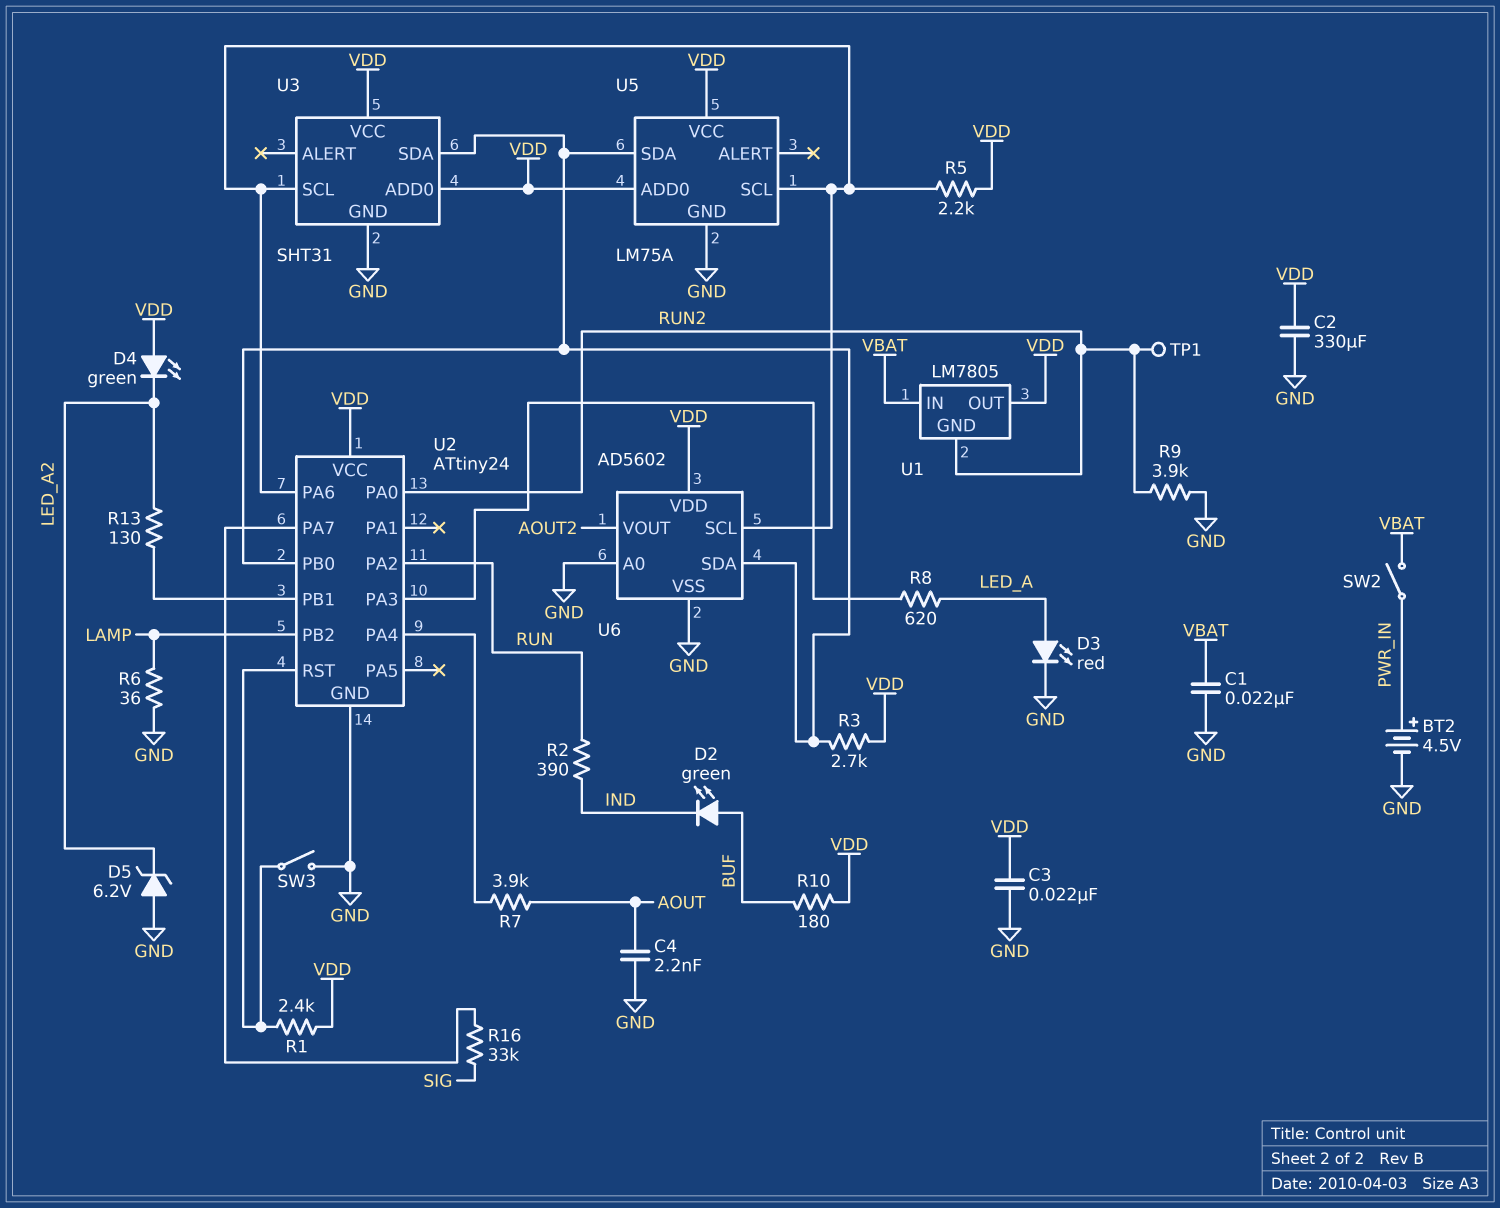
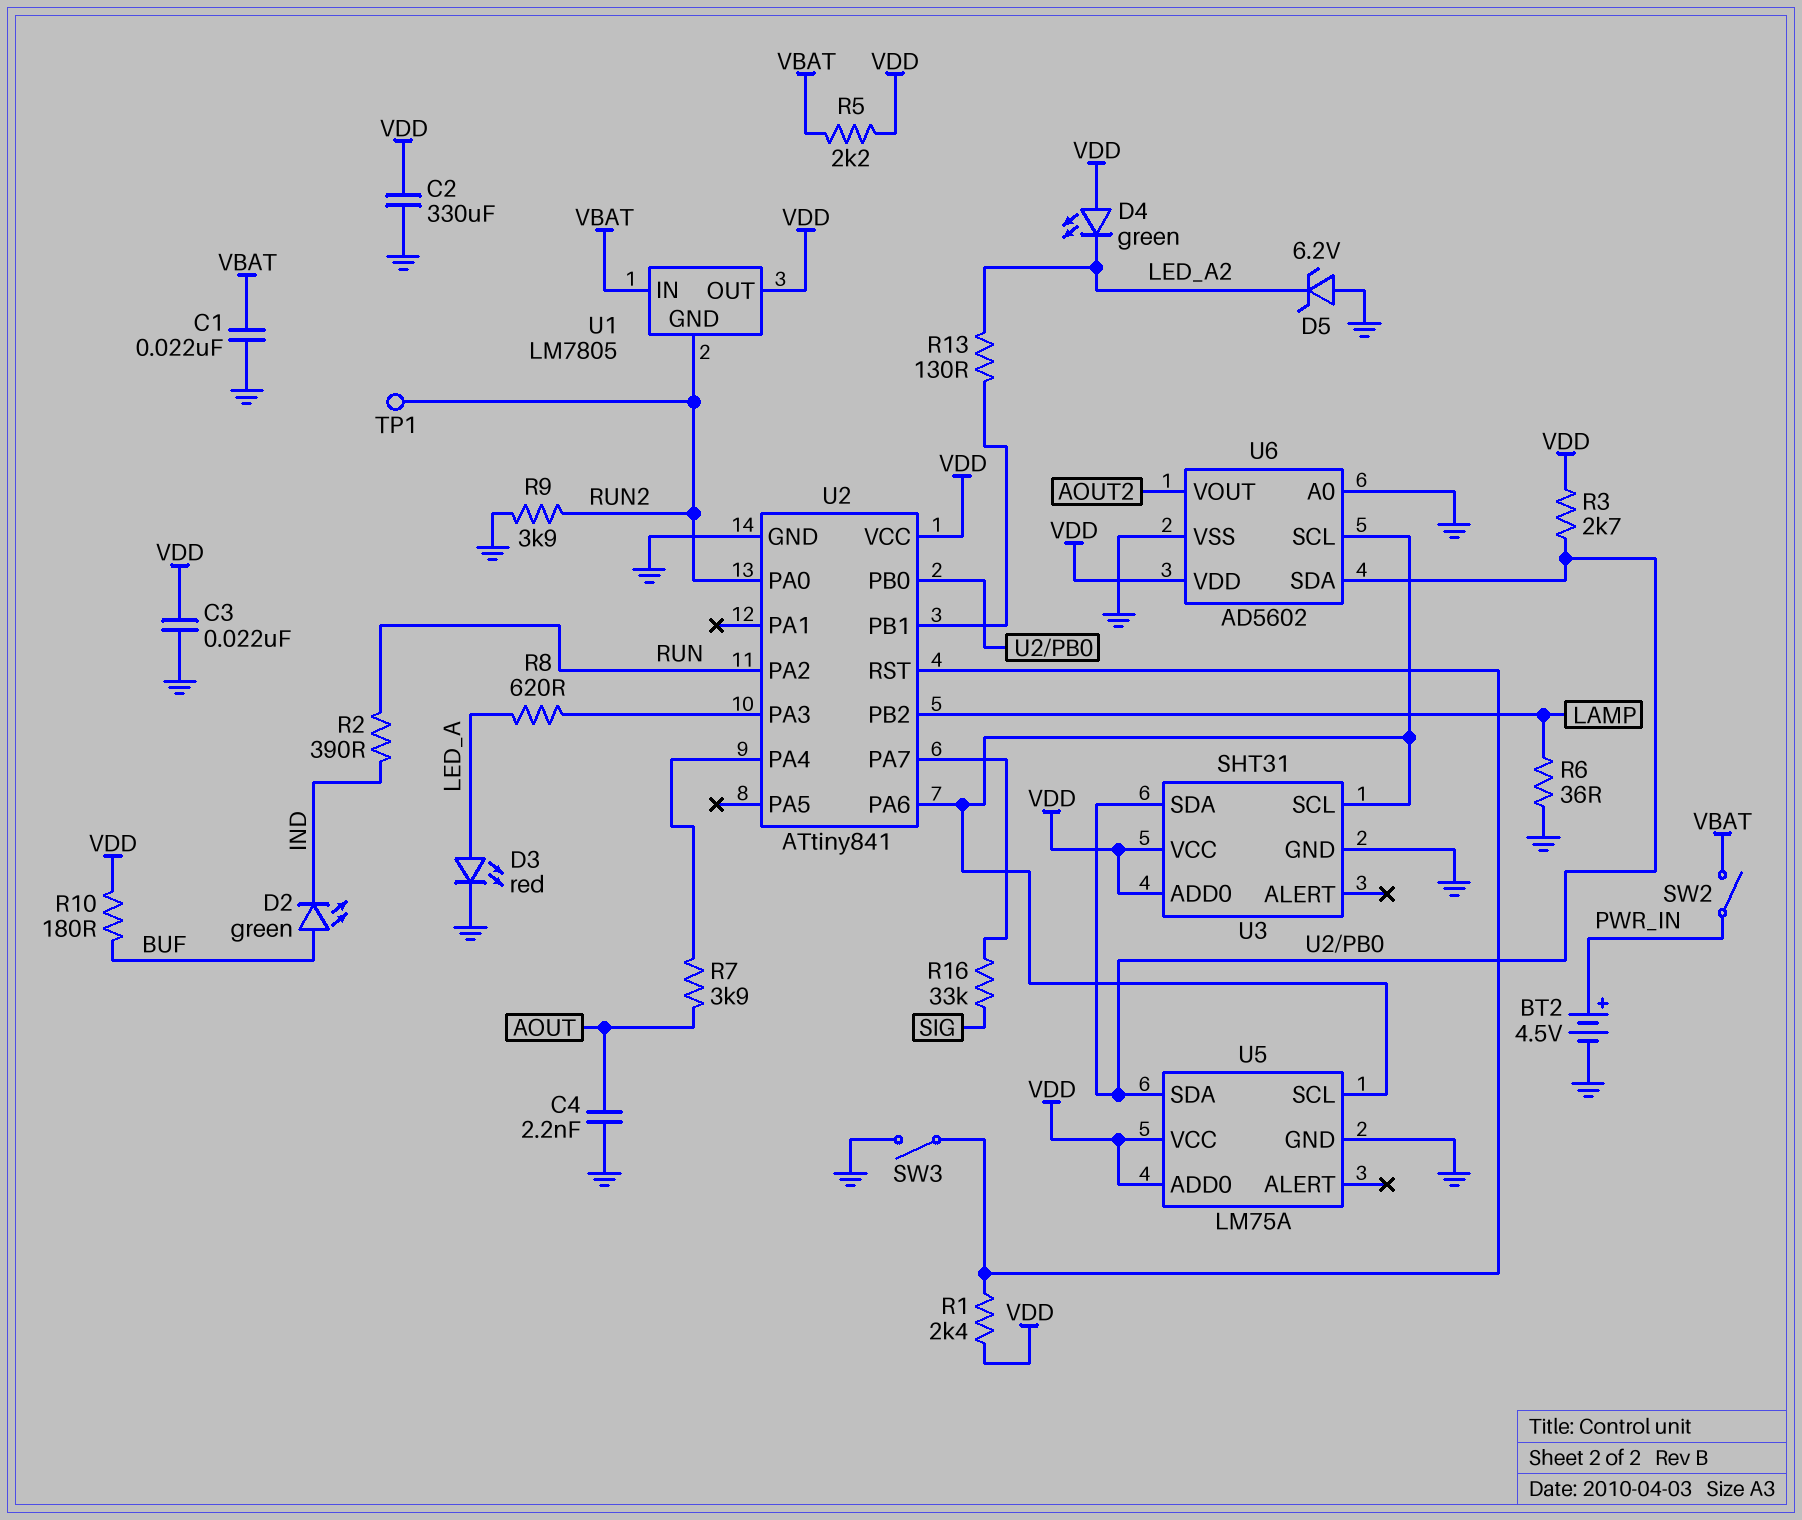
R5: 2.2k (U2/PA6, VDD) -> 2.2k (VBAT, VDD)
U2: ATtiny24 -> ATtiny841

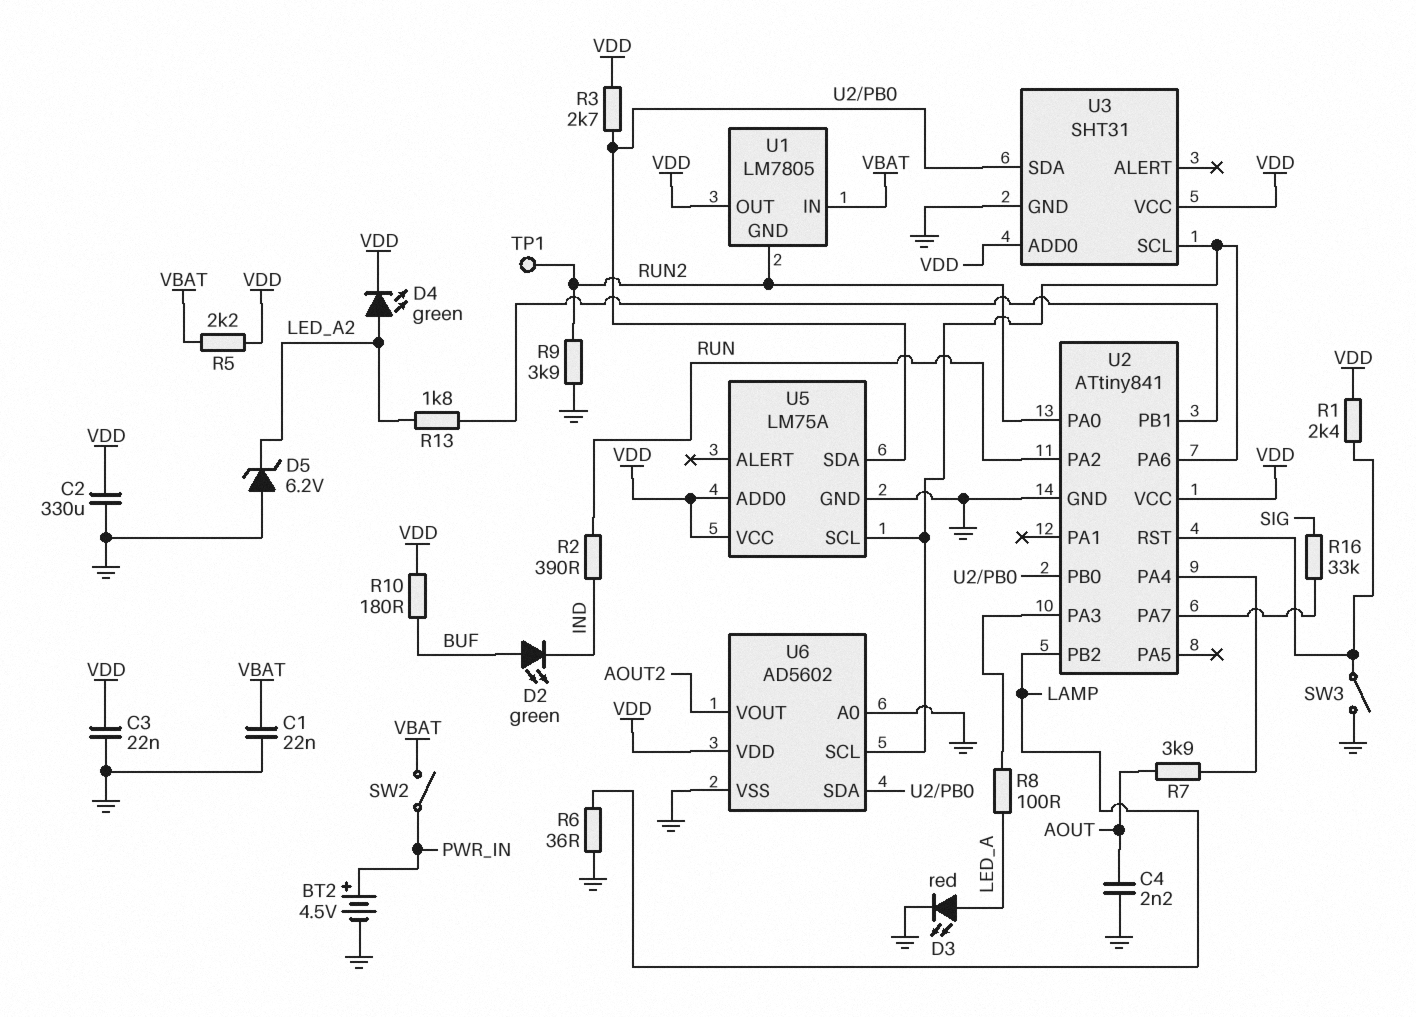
D4: LED green (A VDD, K LED_A2) -> LED green (A LED_A2, K VDD)
R8: 620 (LED_A, U2/PA3) -> 100 (LED_A, U2/PA3)
R13: 130 (LED_A2, U2/PB1) -> 1.8k (LED_A2, U2/PB1)

